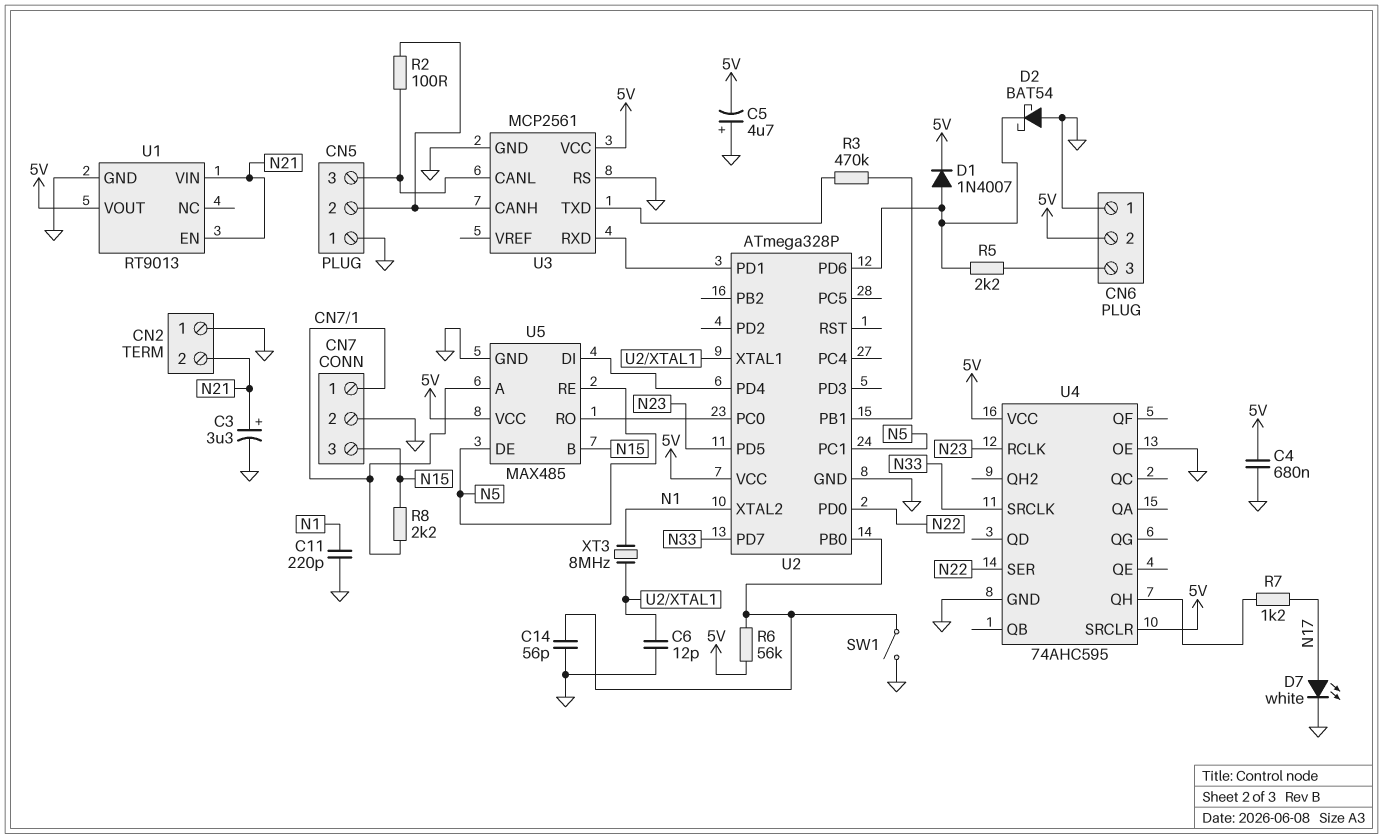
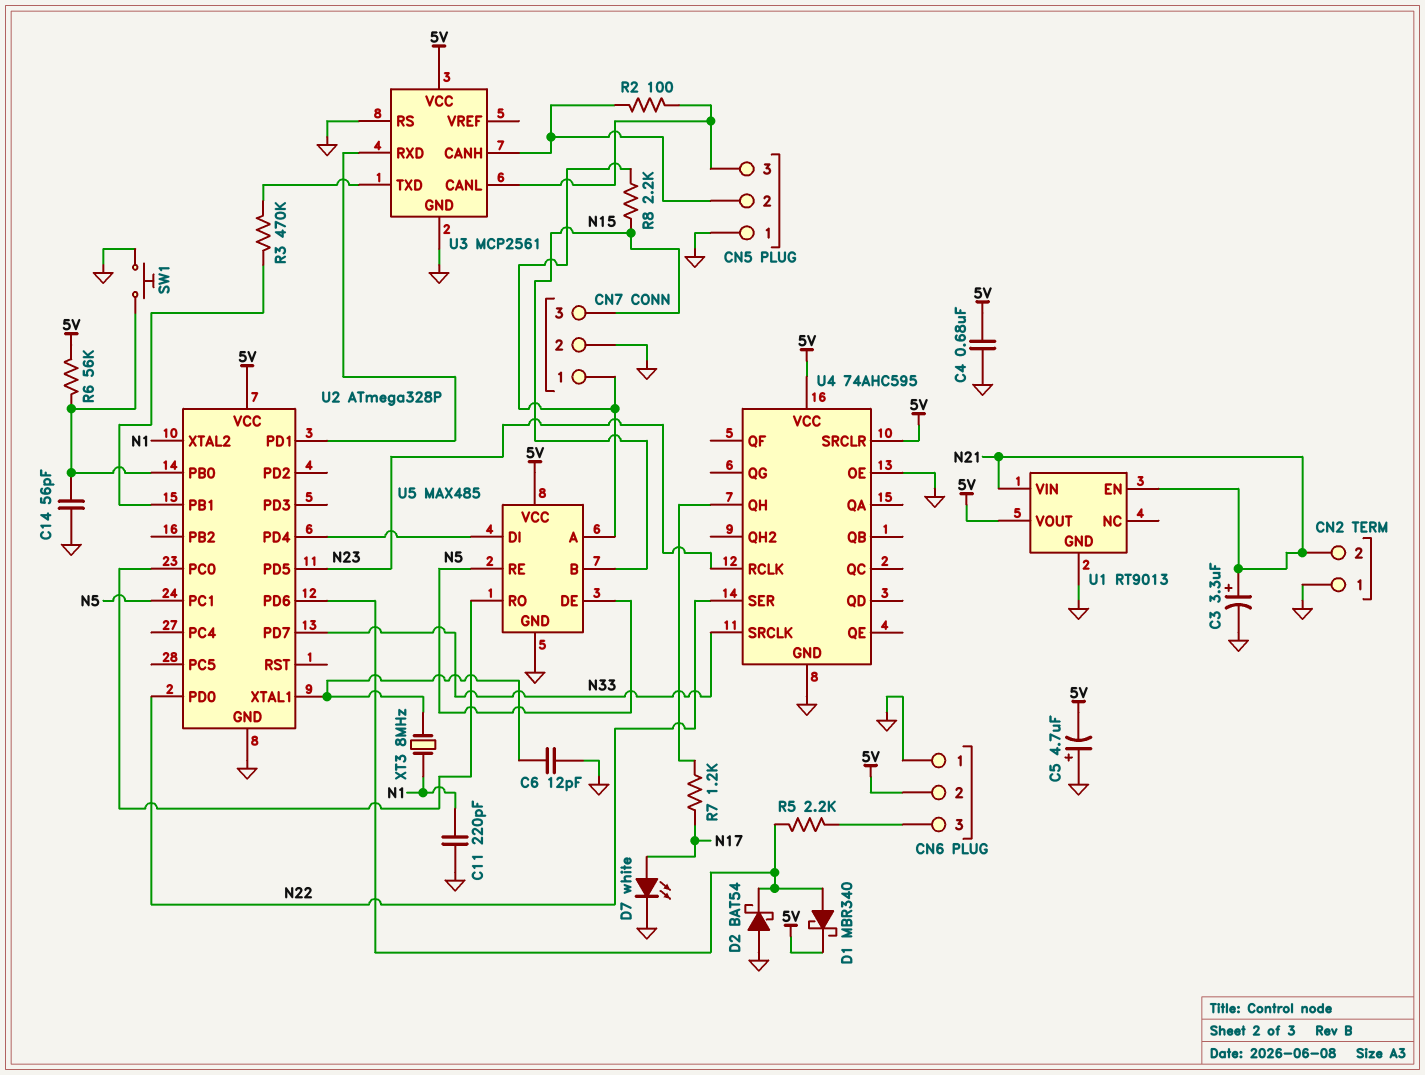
D1: diode 1N4007 (A U2/PD6, K 5V) -> schottky MBR340 (A U2/PD6, K 5V)
SW1: switch (GND, U2/PB0) -> button (GND, U2/PB0)

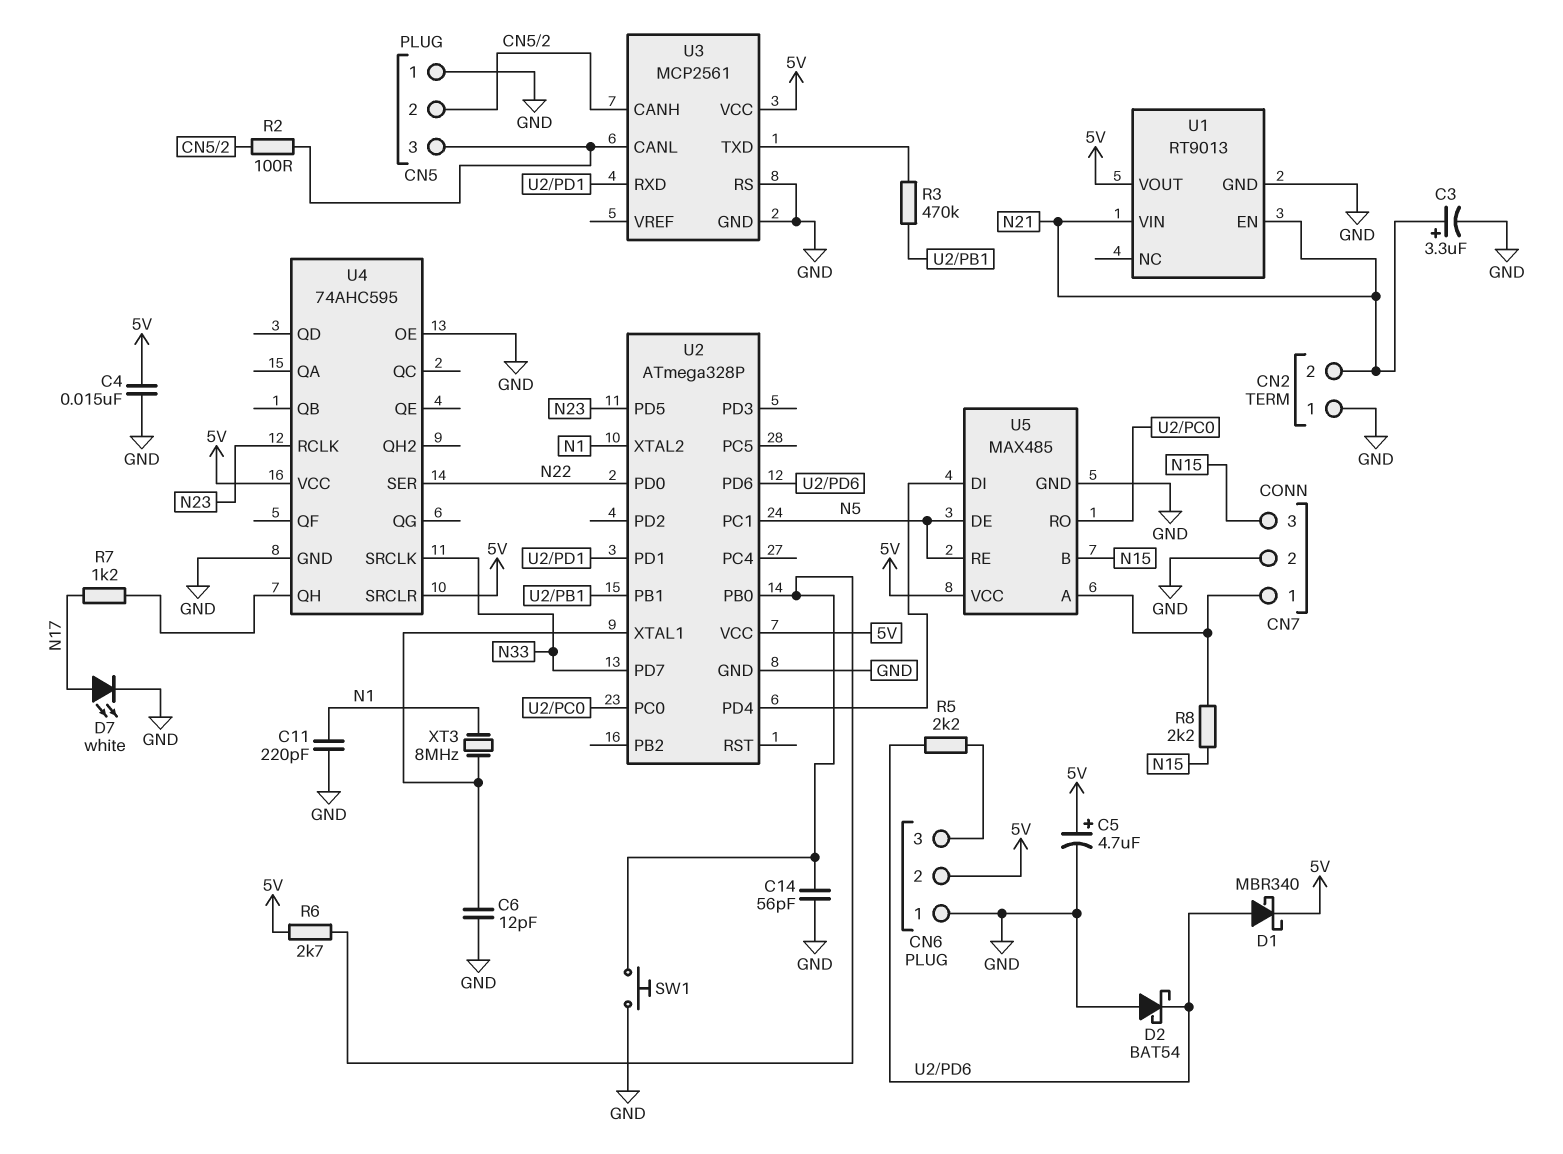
C4: 680nF (5V, GND) -> 15nF (5V, GND)
C5: 4.7uF (plus GND, minus 5V) -> 4.7uF (plus 5V, minus GND)
R6: 56k (5V, U2/PB0) -> 2.7k (5V, U2/PB0)

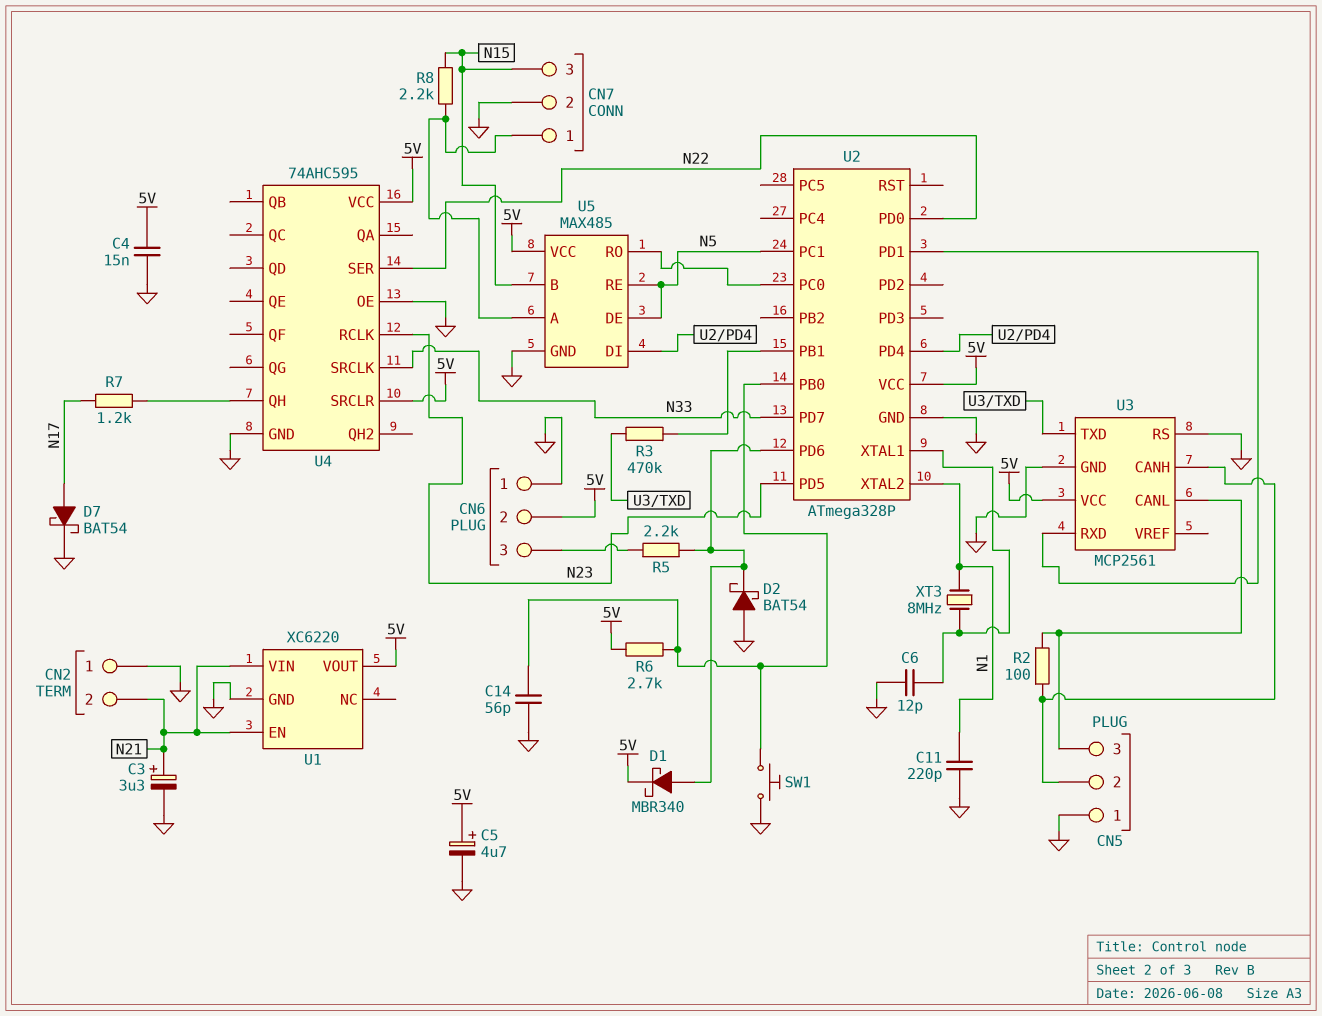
D7: LED white (A N17, K GND) -> schottky BAT54 (A N17, K GND)
U1: RT9013 -> XC6220

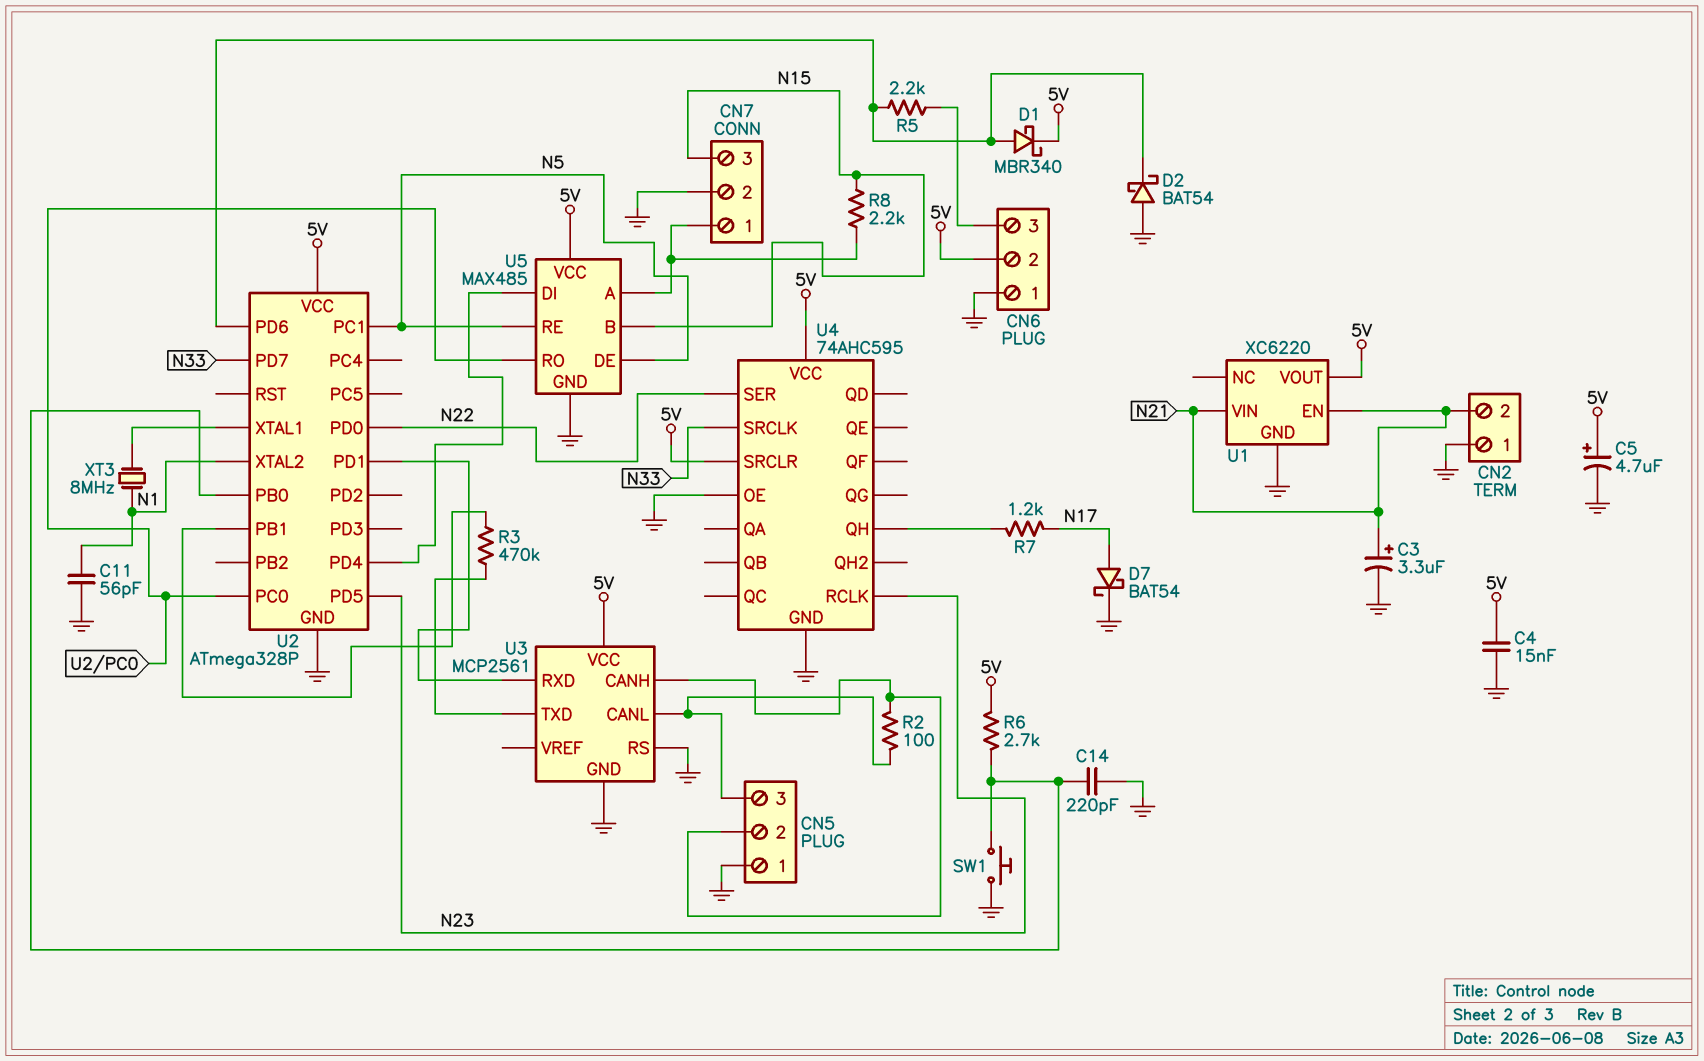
C6: 12pF (GND, U2/XTAL1) -> none
C11: 220pF (GND, N1) -> 56pF (GND, N1)
C14: 56pF (GND, U2/PB0) -> 220pF (GND, U2/PB0)

